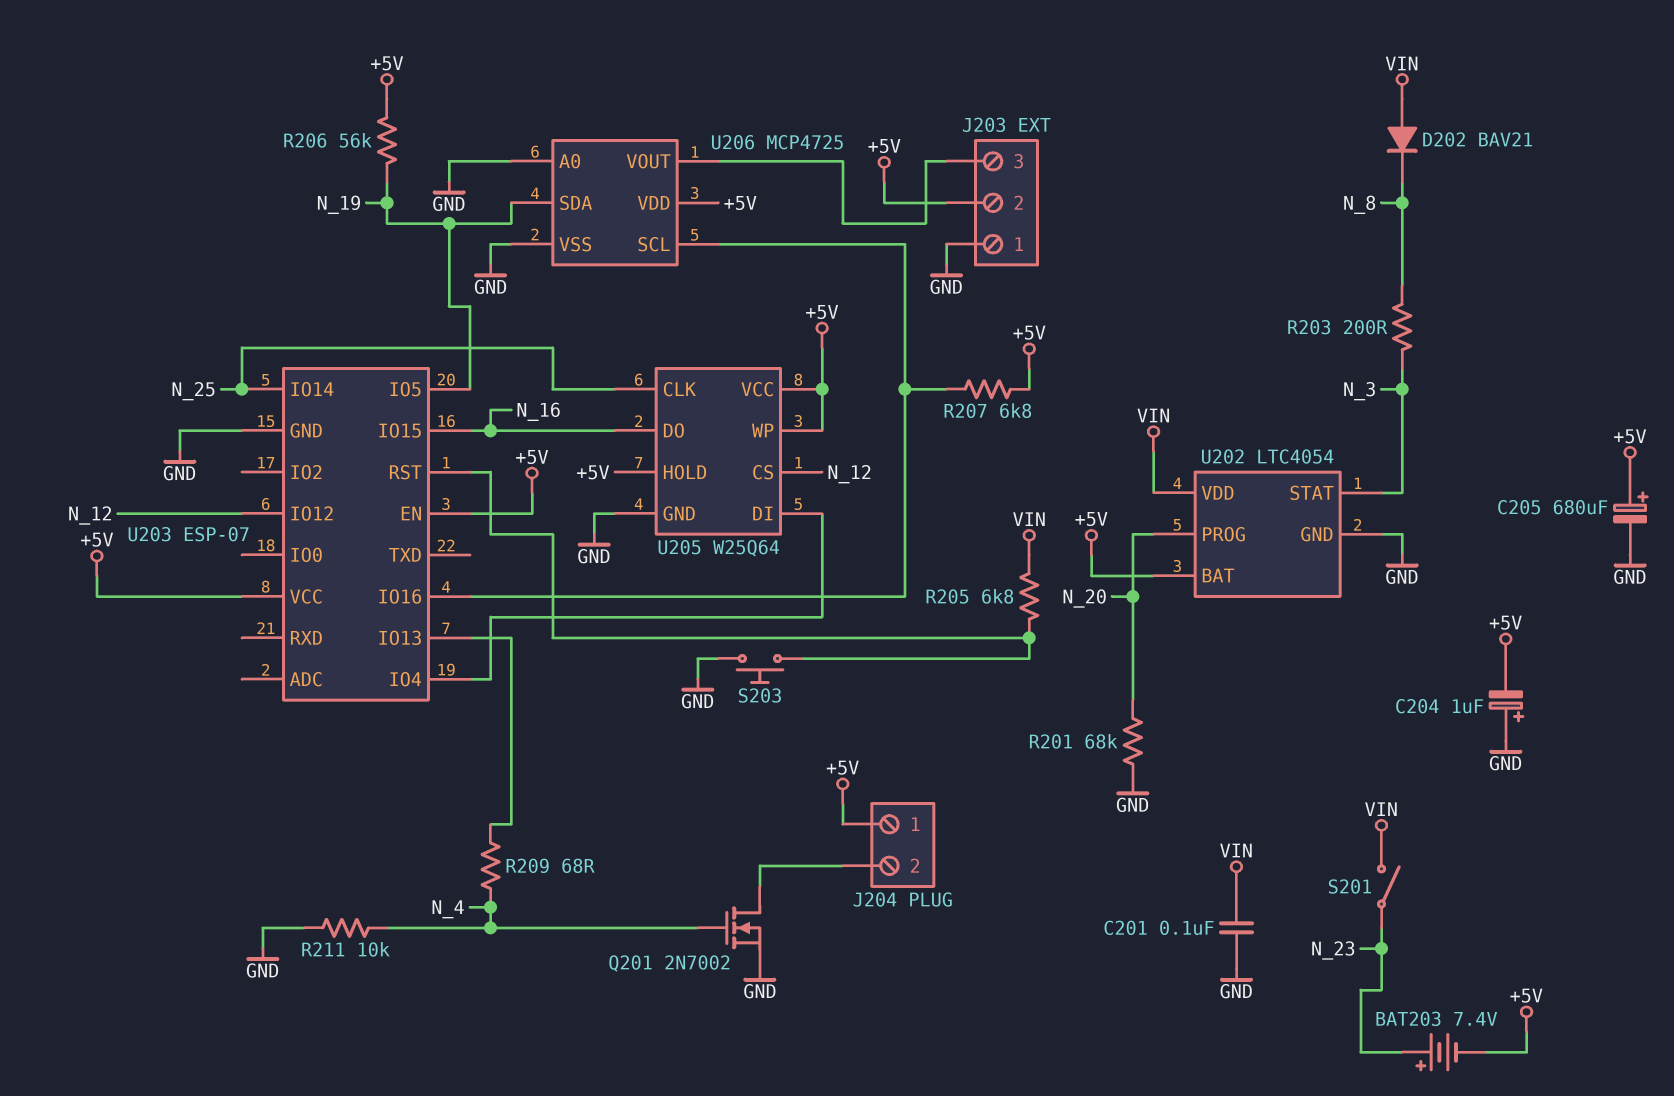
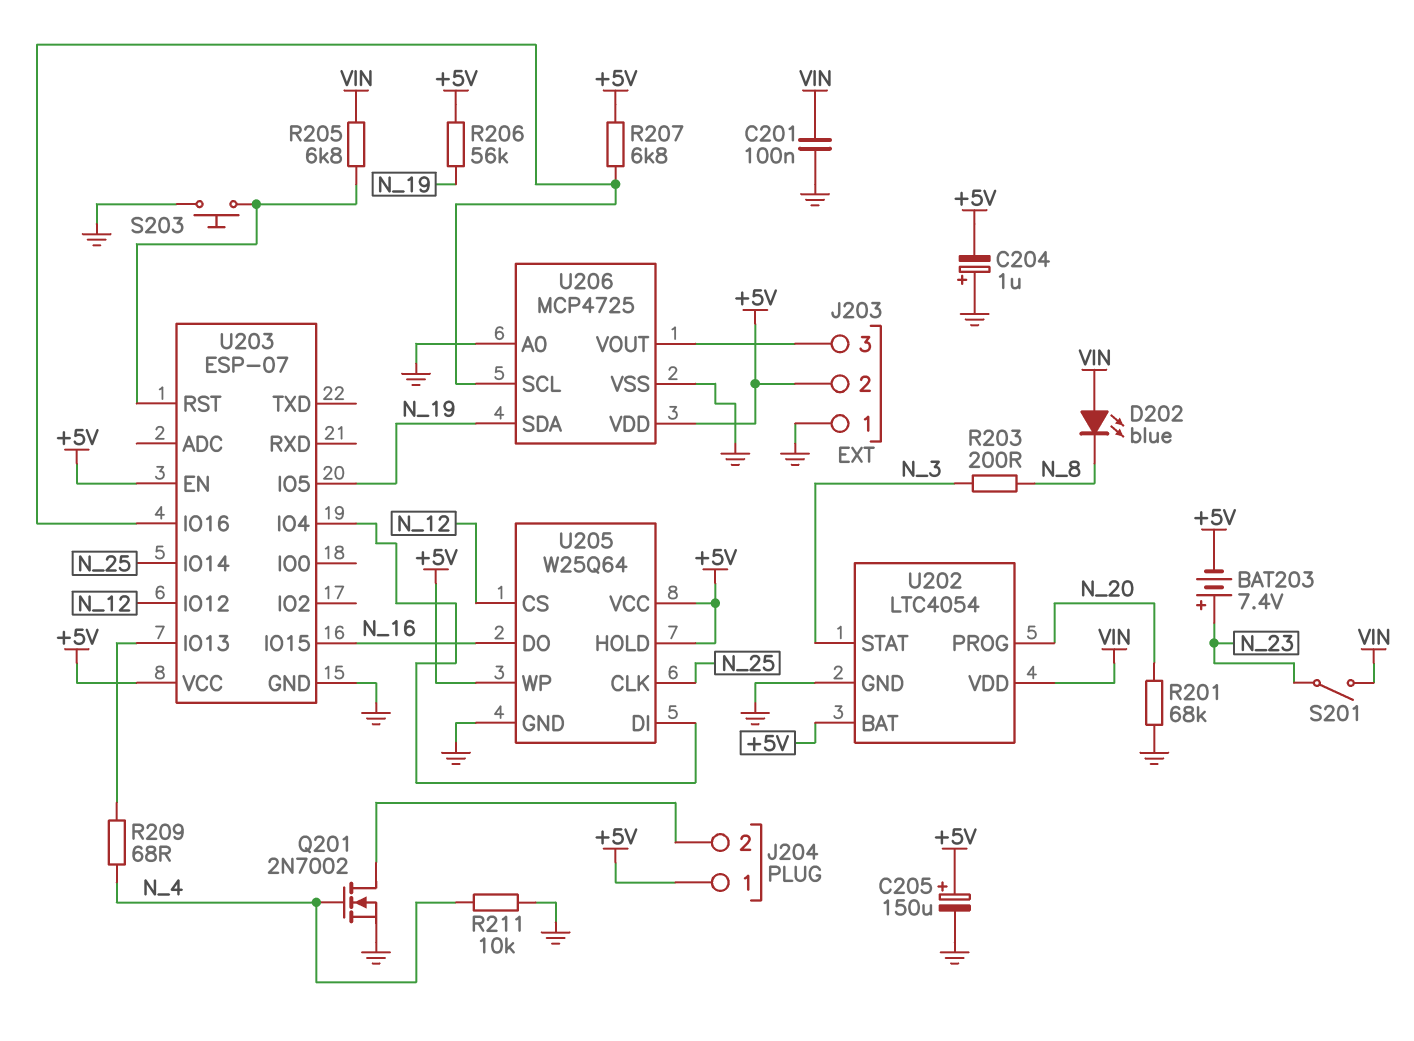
C205: 680uF (plus +5V, minus GND) -> 150uF (plus +5V, minus GND)
D202: diode BAV21 (A VIN, K N_8) -> LED blue (A VIN, K N_8)

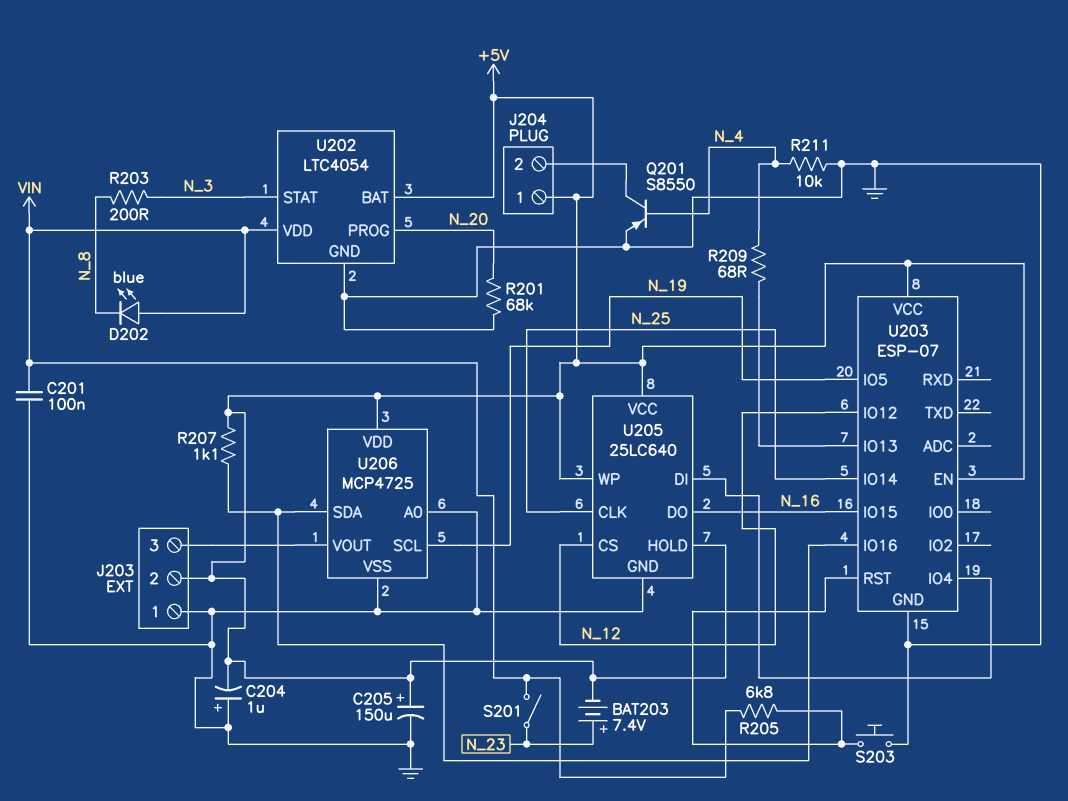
Q201: NMOS 2N7002 (G N_4, D J204/2, S GND) -> PNP S8550 (B N_4, C J204/2, E GND)
R206: 56k (+5V, N_19) -> none
R207: 6.8k (+5V, U203/IO16) -> 1.1k (+5V, U203/IO16)
U205: W25Q64 -> 25LC640
U206 pin SCL: U203/IO16 -> N_19
U206 pin SDA: N_19 -> U203/IO16

